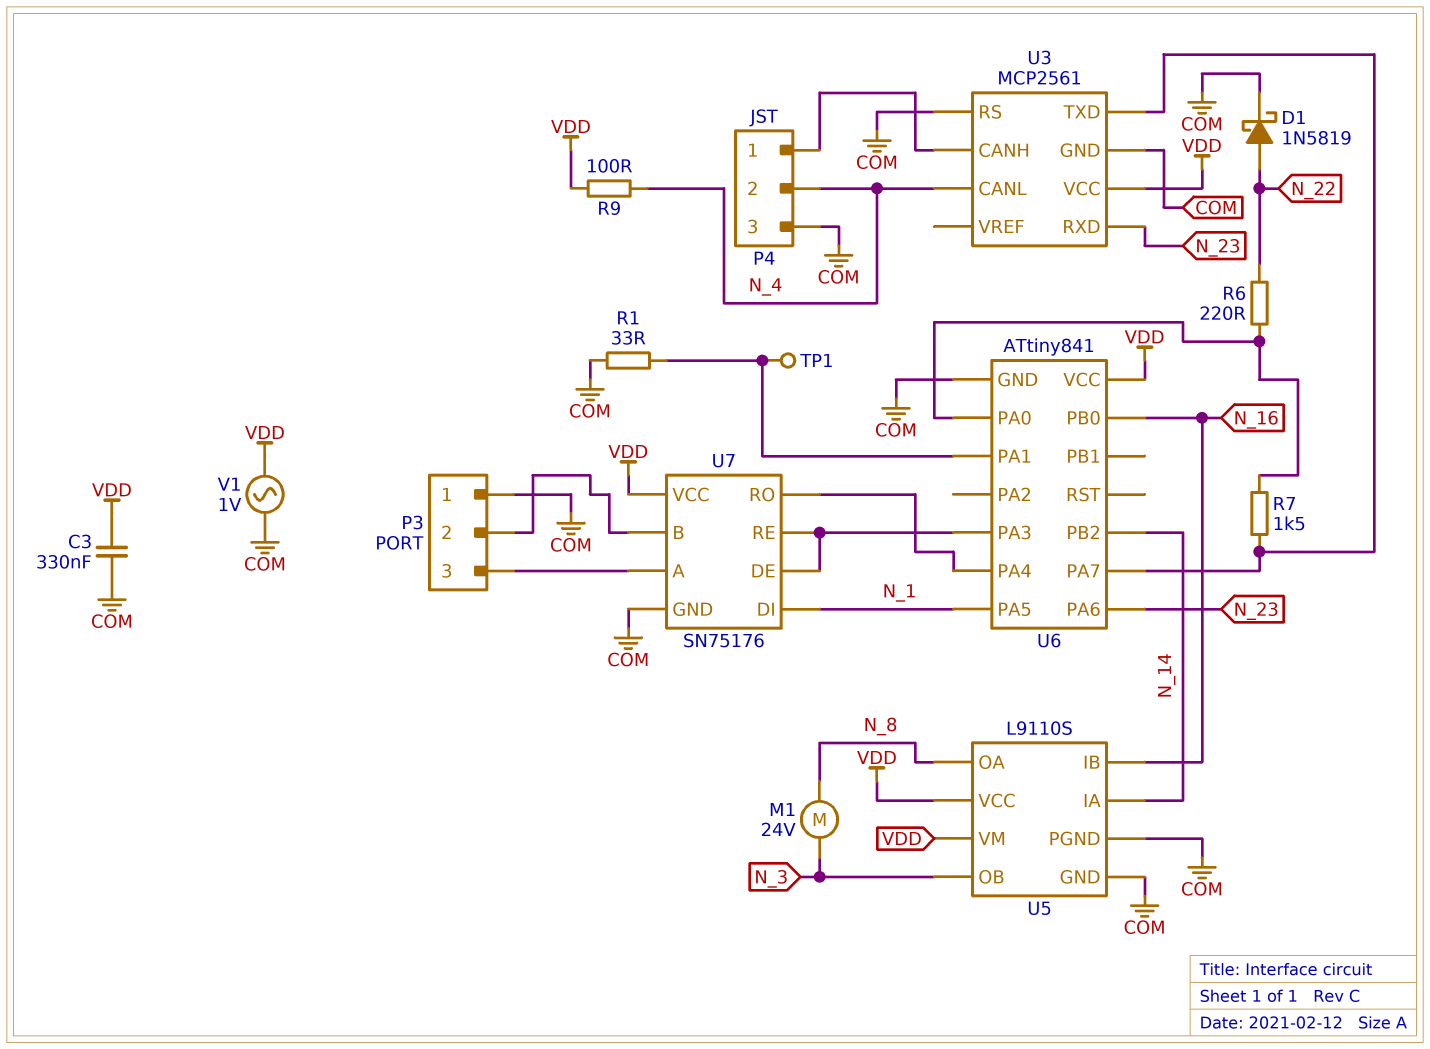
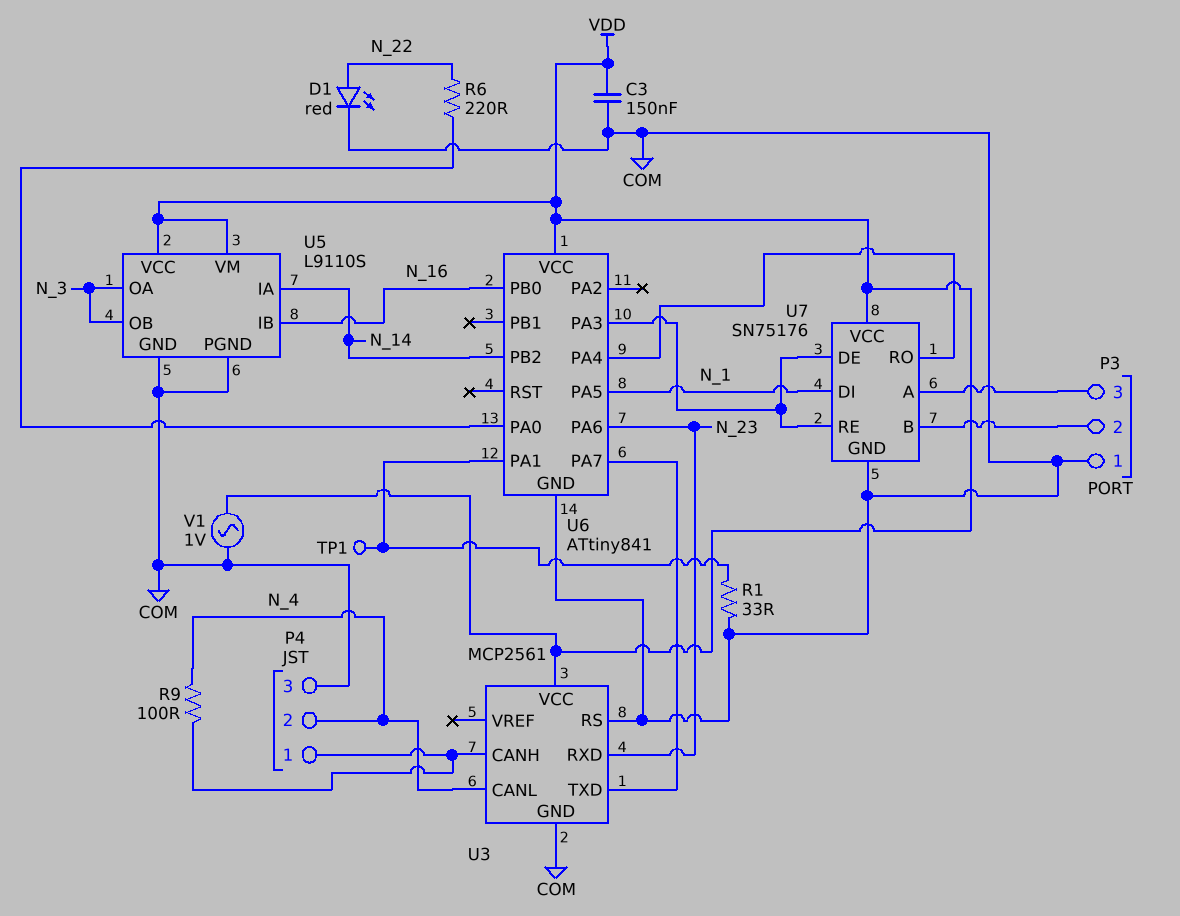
C3: 330nF (COM, VDD) -> 150nF (COM, VDD)
D1: schottky 1N5819 (A N_22, K COM) -> LED red (A N_22, K COM)
M1: motor 24V (N_3, N_8) -> none
R7: 1.5k (U3/TXD, U6/PA0) -> none
R9: 100 (N_4, VDD) -> 100 (N_4, P4/1)
U5 pin OA: N_8 -> N_3

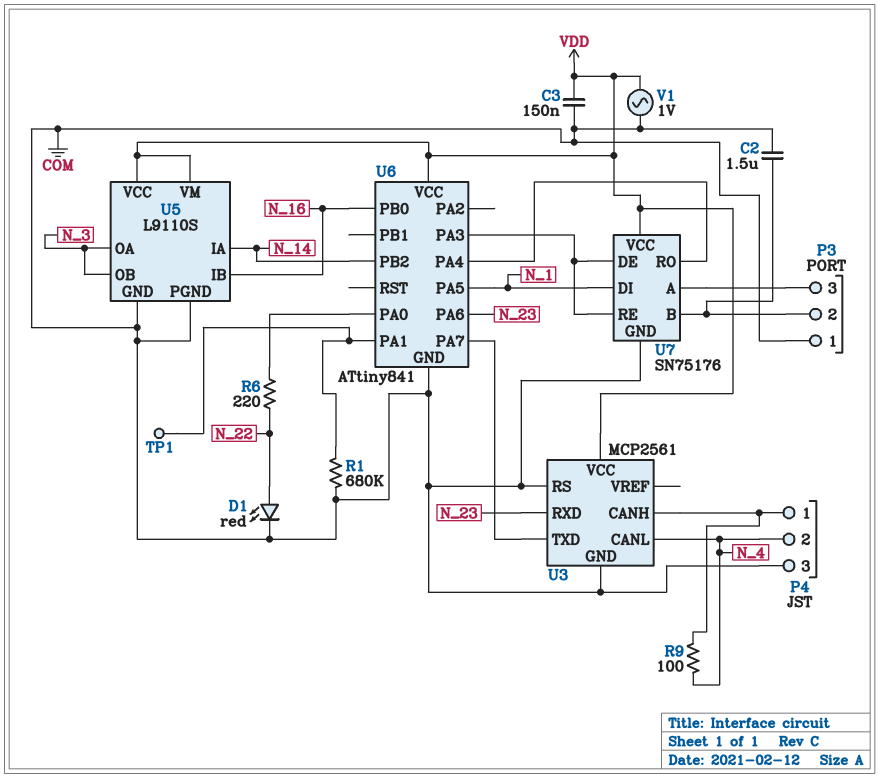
C2: none -> 1.5uF (COM, P3/2)
R1: 33 (COM, U6/PA1) -> 680k (COM, U6/PA1)

